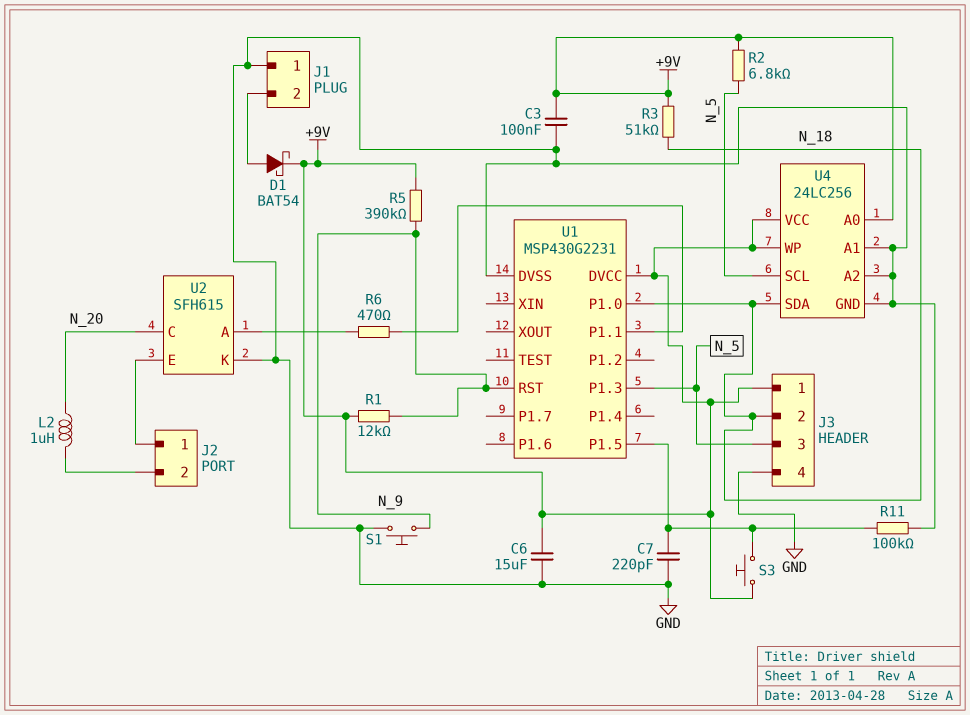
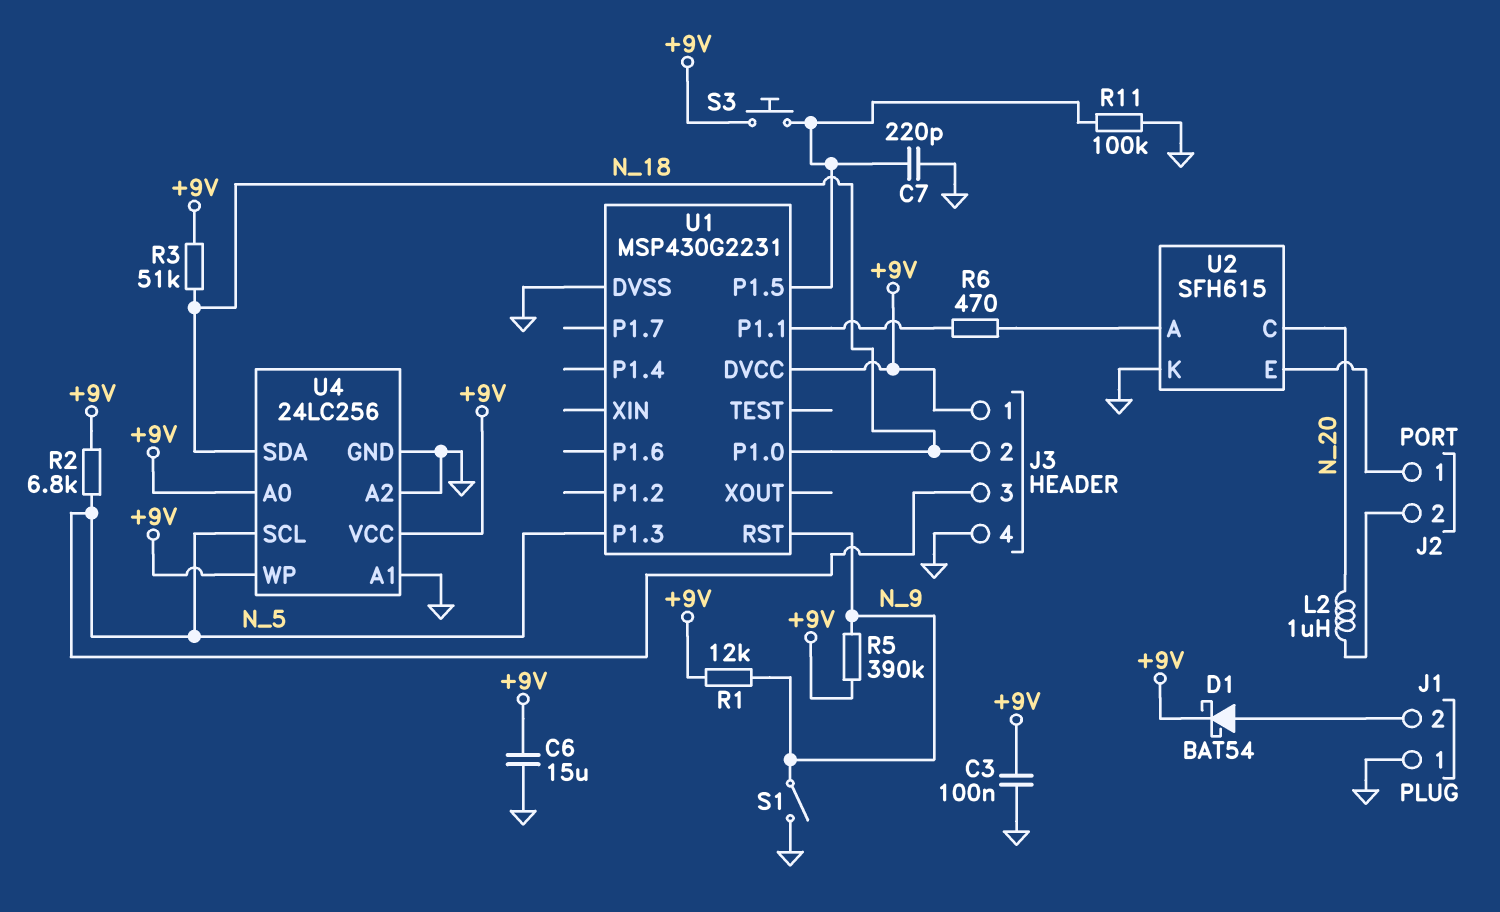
S1: button (GND, N_9) -> switch (GND, N_9)

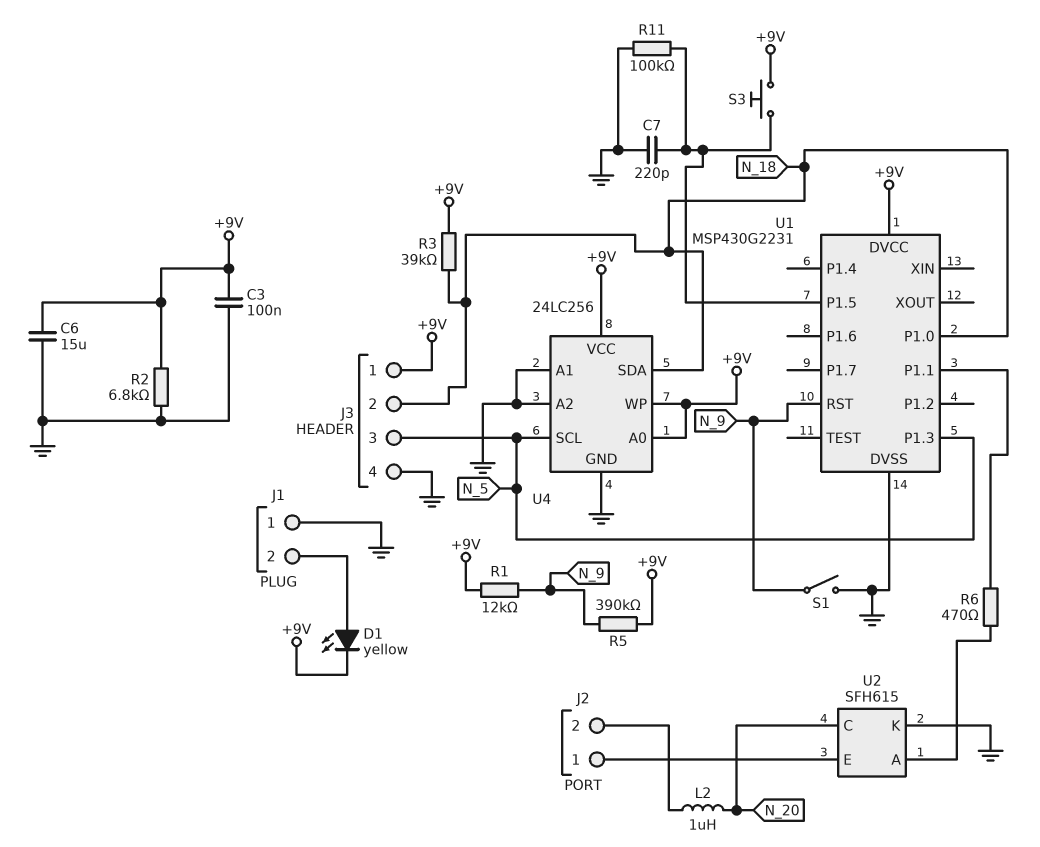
D1: schottky BAT54 (A J1/2, K +9V) -> LED yellow (A J1/2, K +9V)
R2: 6.8k (+9V, N_5) -> 6.8k (+9V, GND)
R3: 51k (+9V, N_18) -> 39k (+9V, N_18)

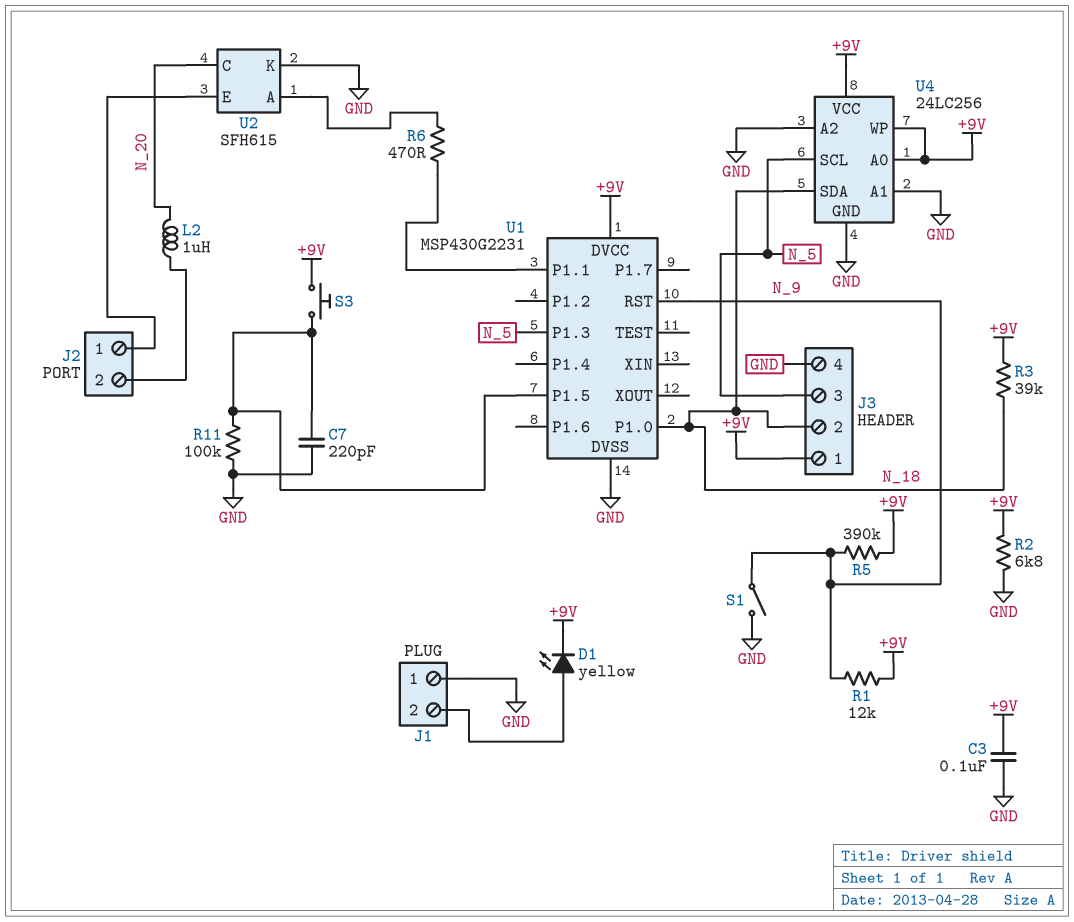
C6: 15uF (+9V, GND) -> none

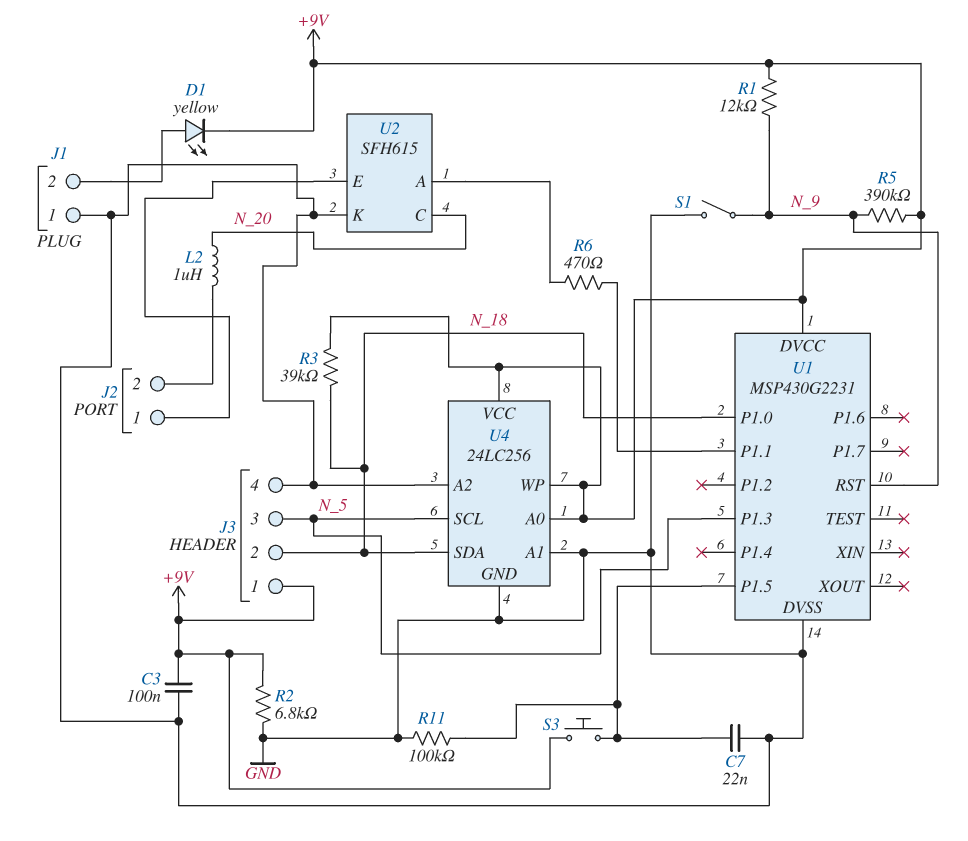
C7: 220pF (GND, U1/P1.5) -> 22nF (GND, U1/P1.5)

